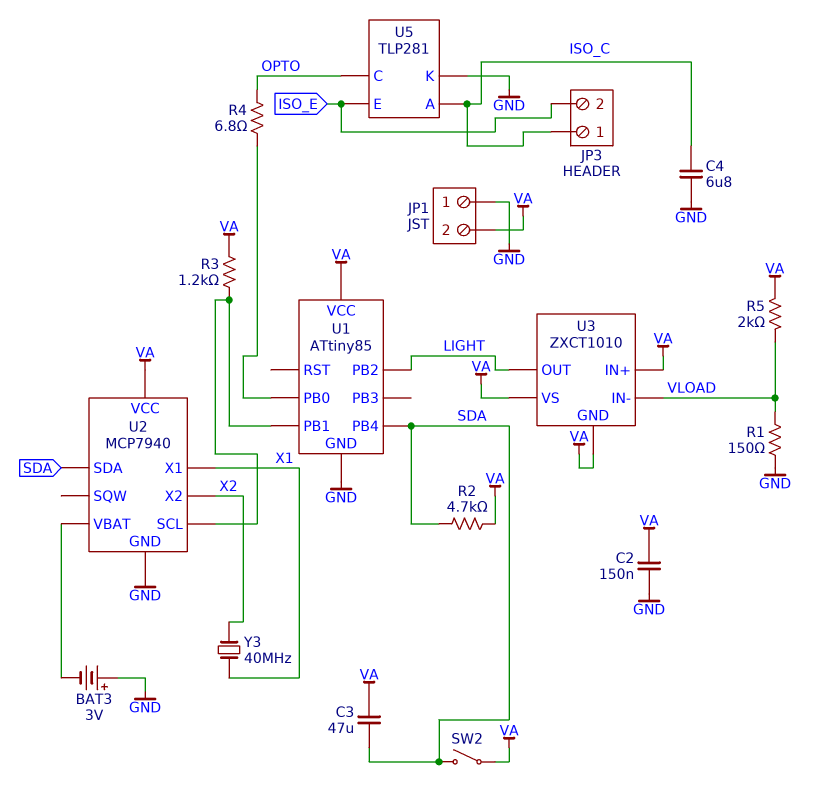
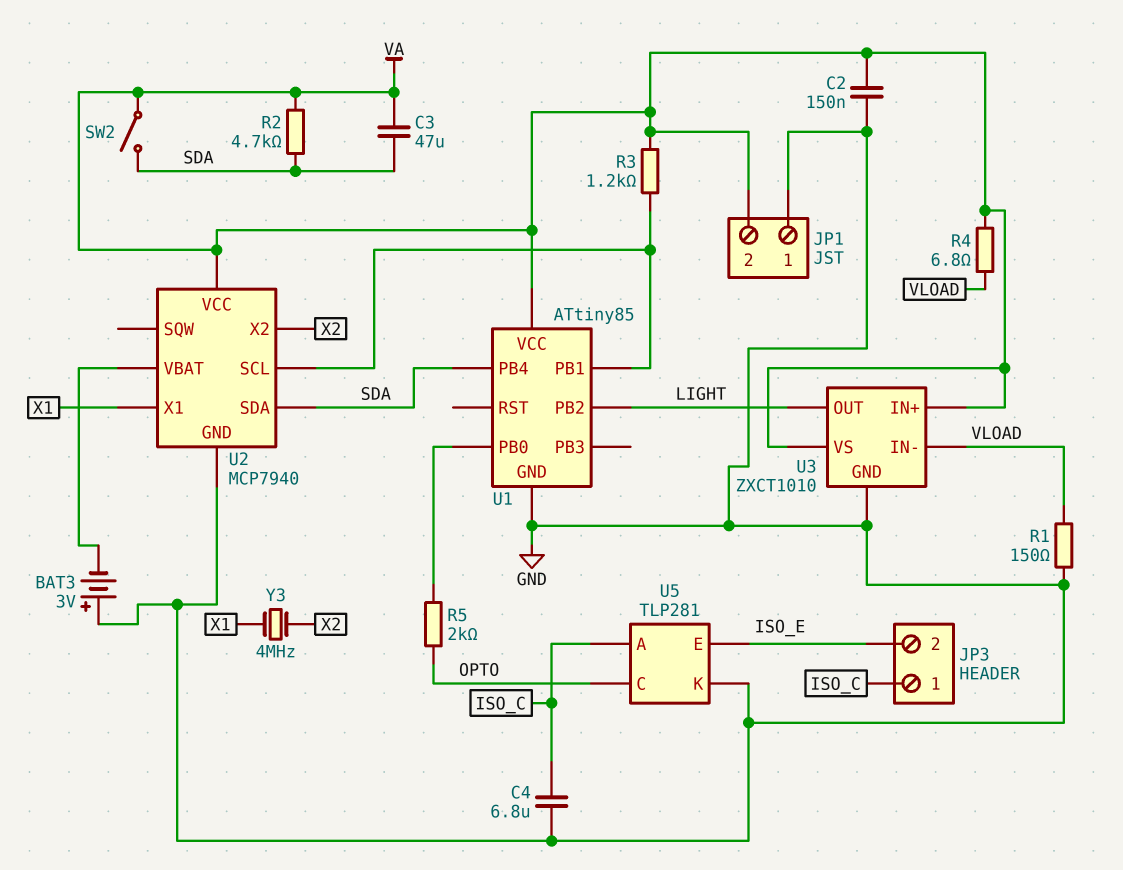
R4: 6.8 (OPTO, U1/PB0) -> 6.8 (VA, VLOAD)
R5: 2k (VA, VLOAD) -> 2k (OPTO, U1/PB0)
U3 pin GND: VA -> GND
Y3: 40MHz (X1, X2) -> 4MHz (X1, X2)

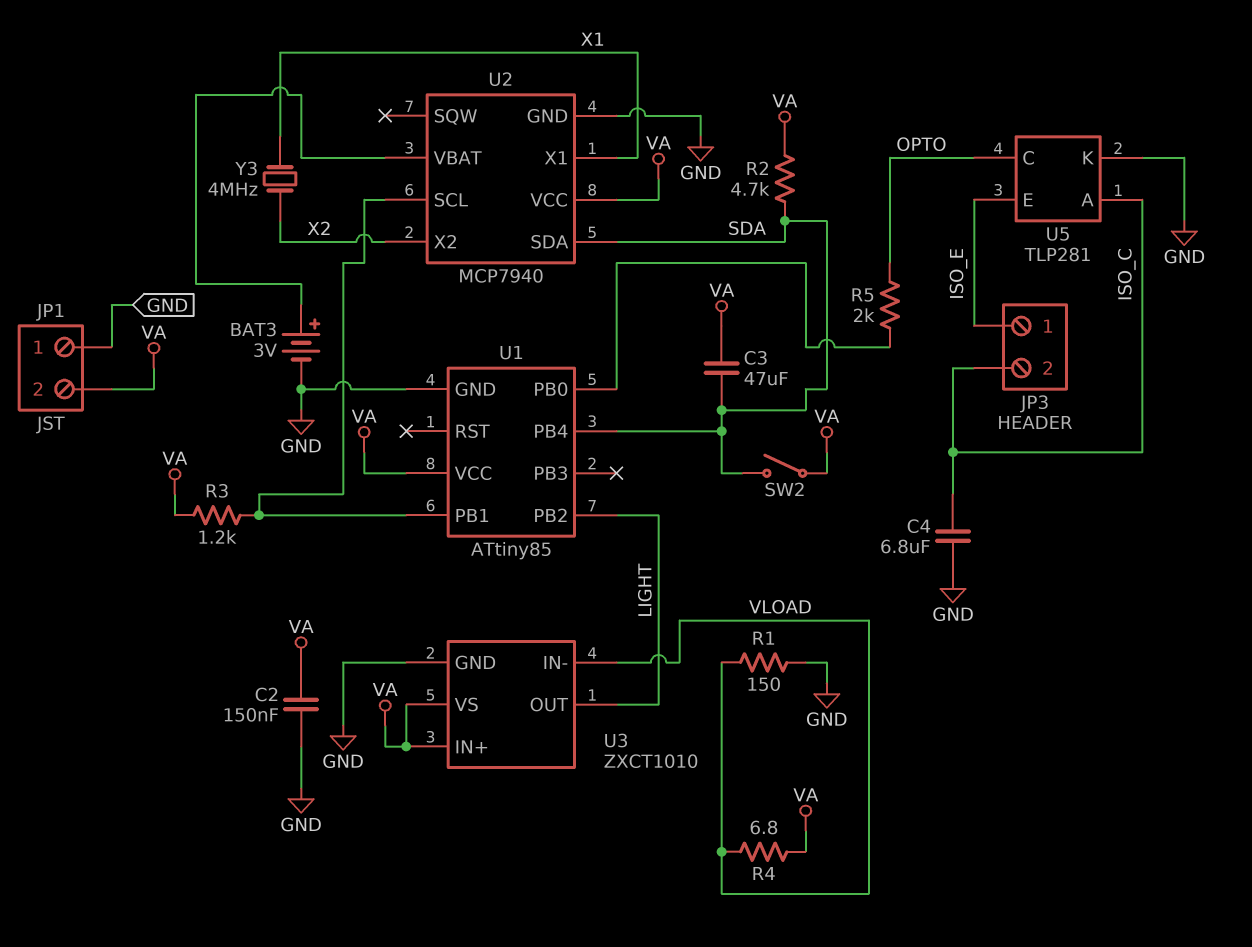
BAT3: 3V (plus GND, minus U2/VBAT) -> 3V (plus U2/VBAT, minus GND)
JP3 pin 1: ISO_C -> ISO_E
JP3 pin 2: ISO_E -> ISO_C

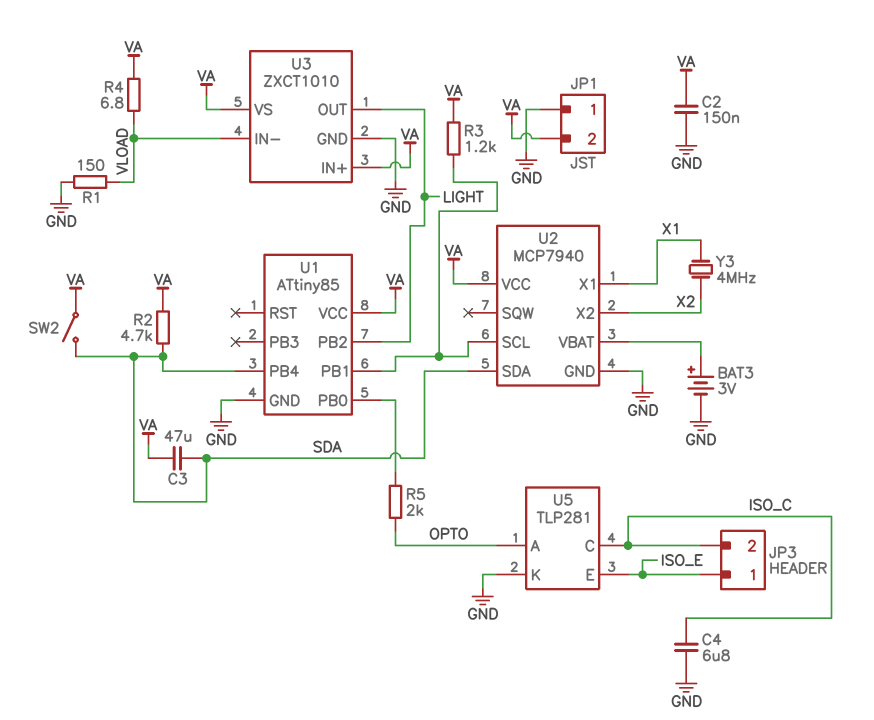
U5 pin A: ISO_C -> OPTO
U5 pin C: OPTO -> ISO_C

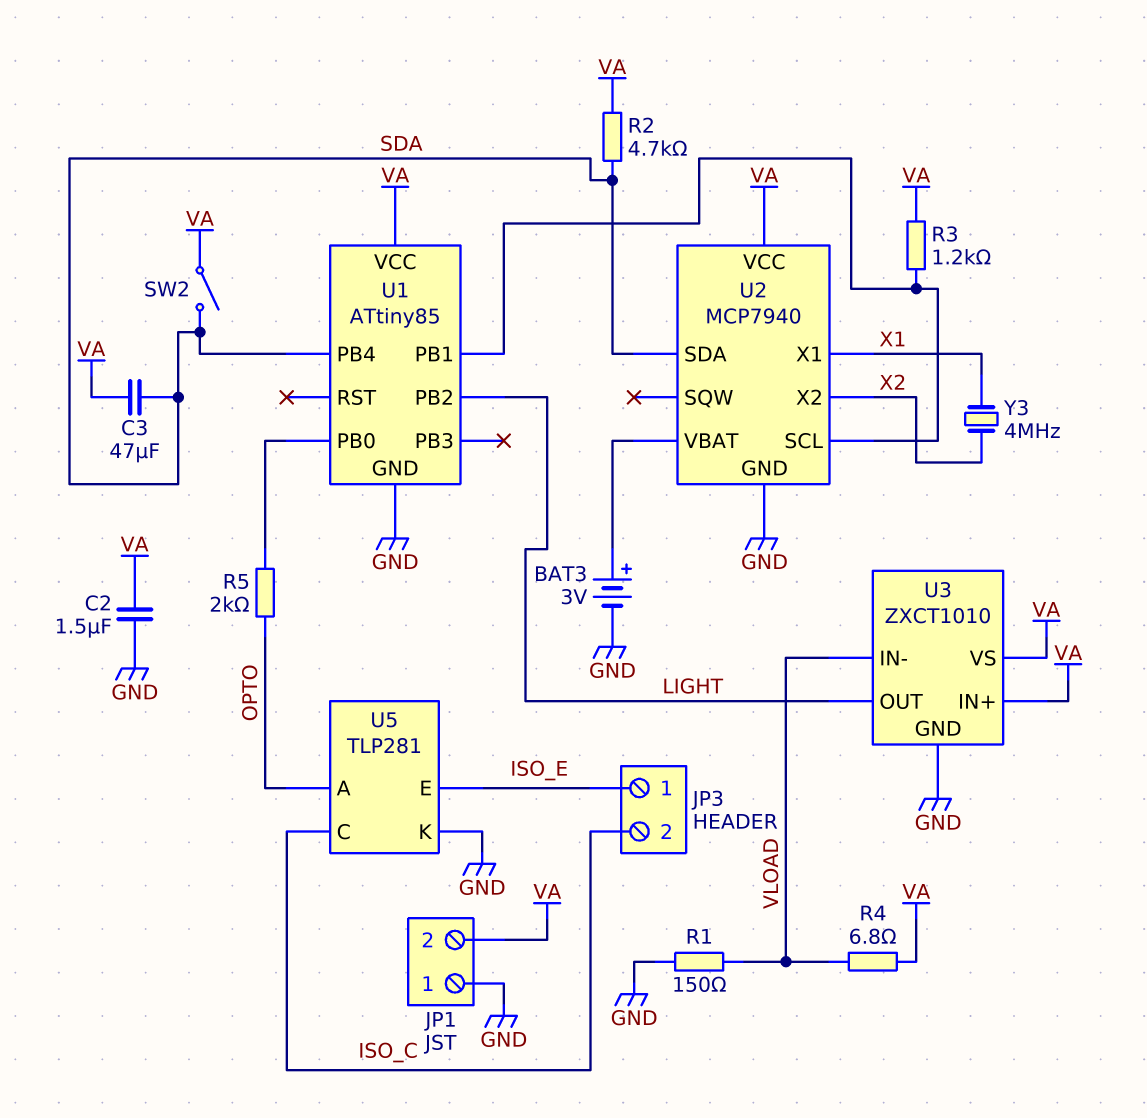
C2: 150nF (GND, VA) -> 1.5uF (GND, VA)
C4: 6.8uF (GND, ISO_C) -> none

